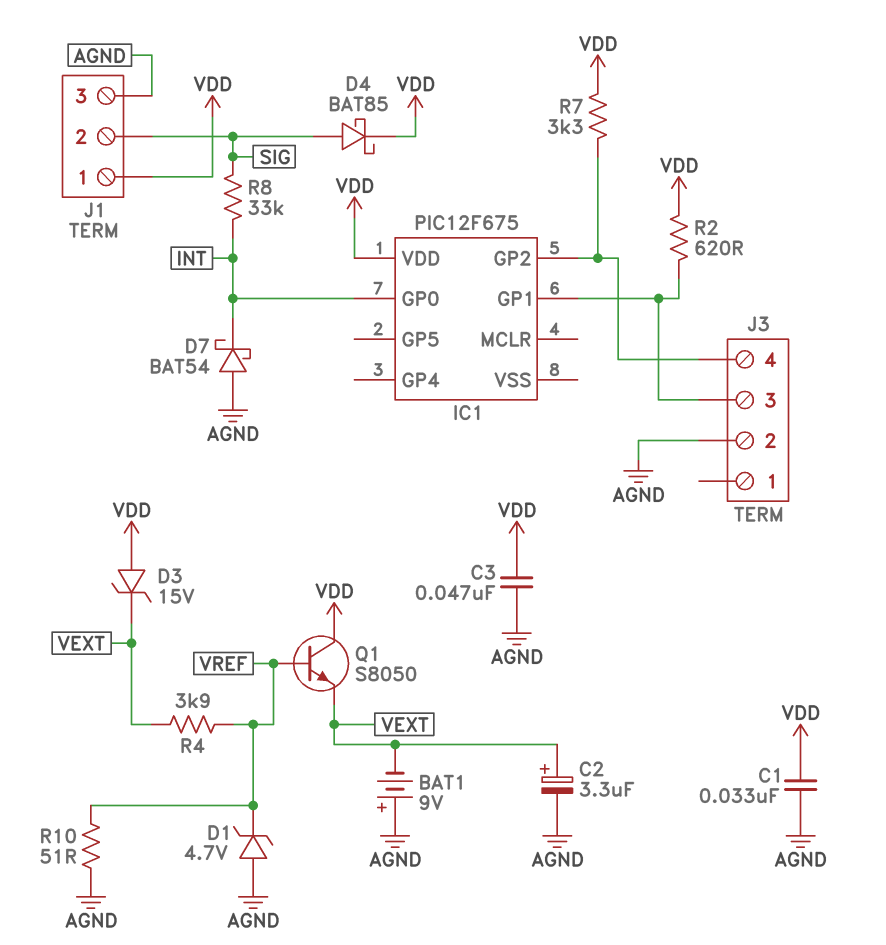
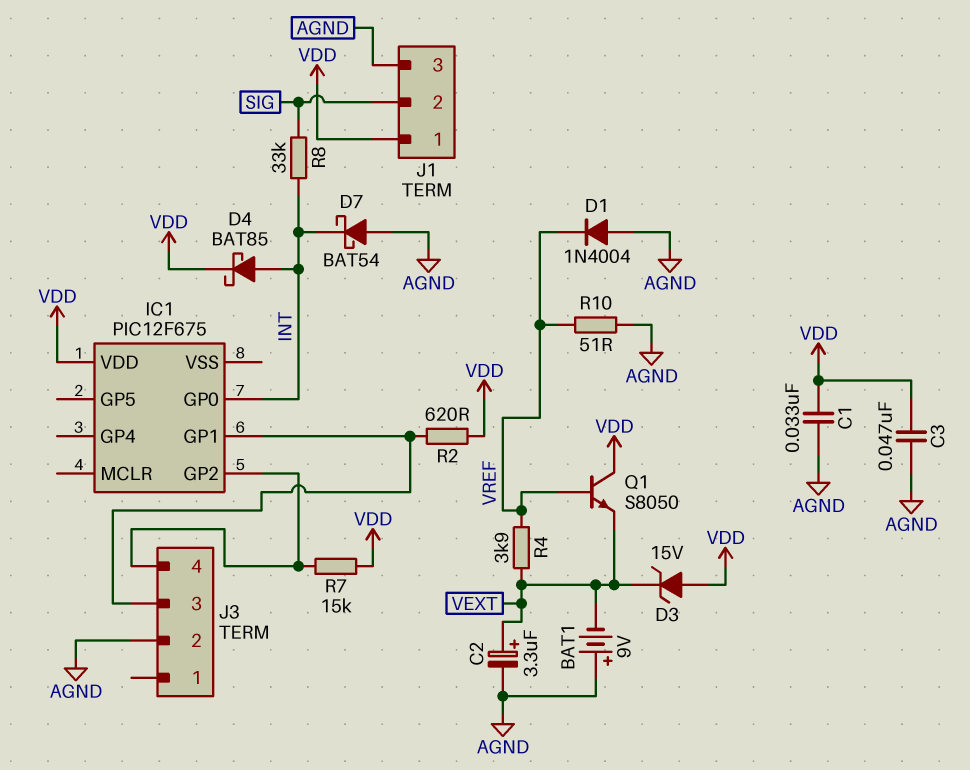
D1: zener 4.7V (A AGND, K VREF) -> diode 1N4004 (A AGND, K VREF)
D4: schottky BAT85 (A SIG, K VDD) -> schottky BAT85 (A INT, K VDD)
R7: 3.3k (IC1/GP2, VDD) -> 15k (IC1/GP2, VDD)

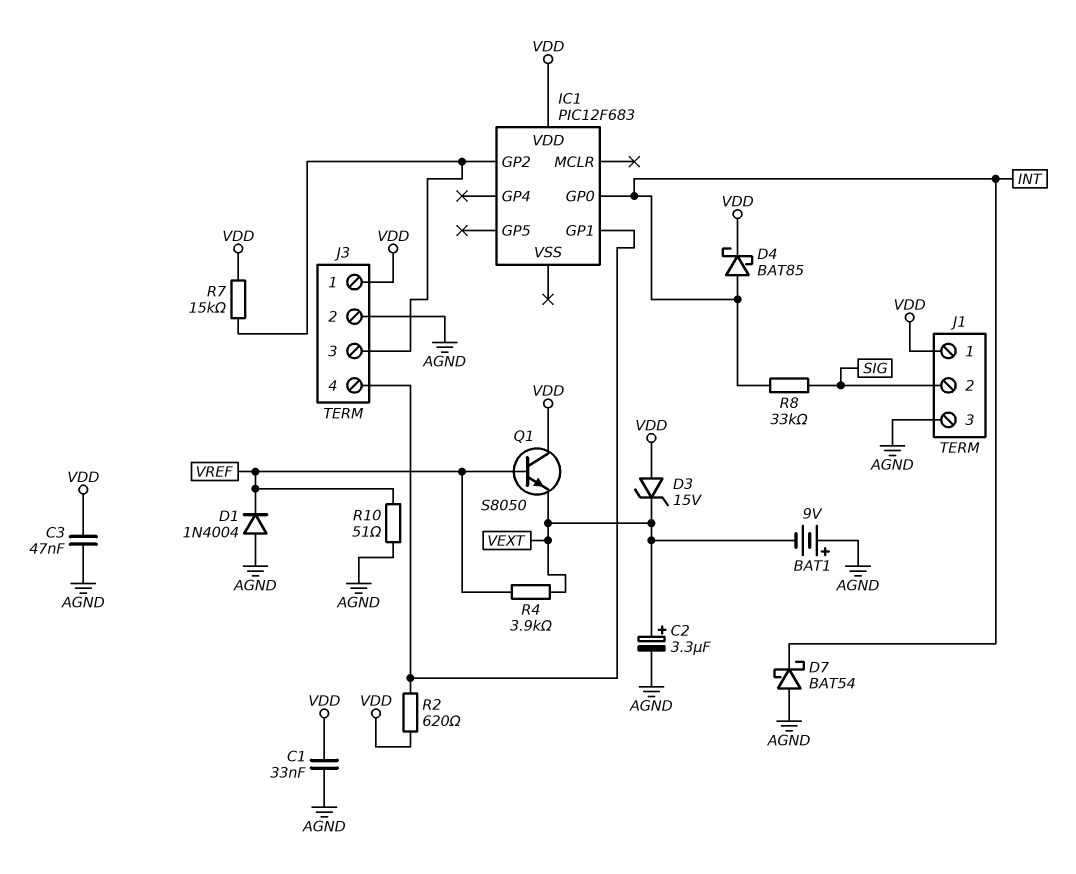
IC1: PIC12F675 -> PIC12F683
J3 pin 1: none -> VDD
J3 pin 3: IC1/GP1 -> IC1/GP2
J3 pin 4: IC1/GP2 -> IC1/GP1

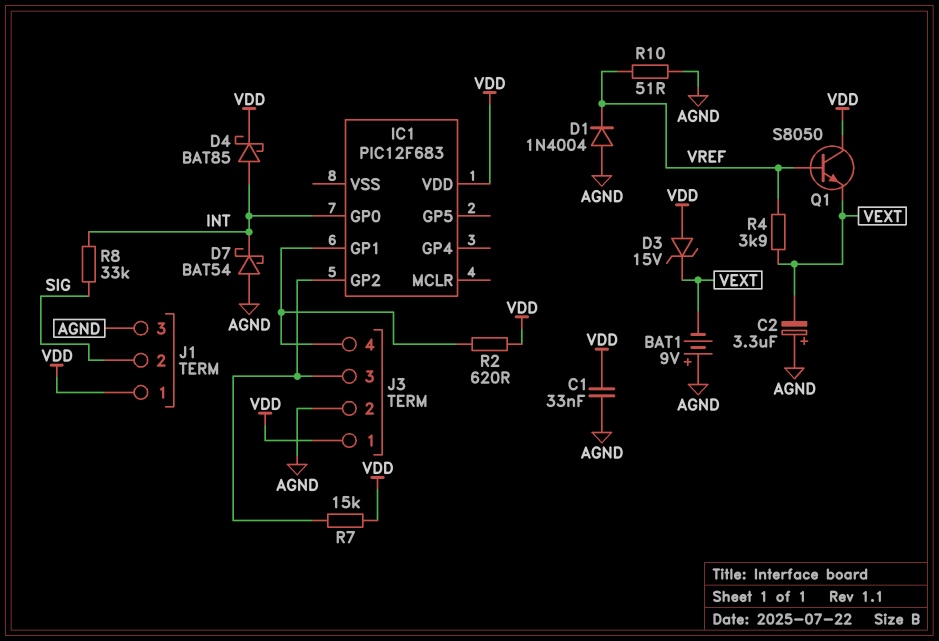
C2: 3.3uF (plus VEXT, minus AGND) -> 3.3uF (plus AGND, minus VEXT)
C3: 47nF (AGND, VDD) -> none

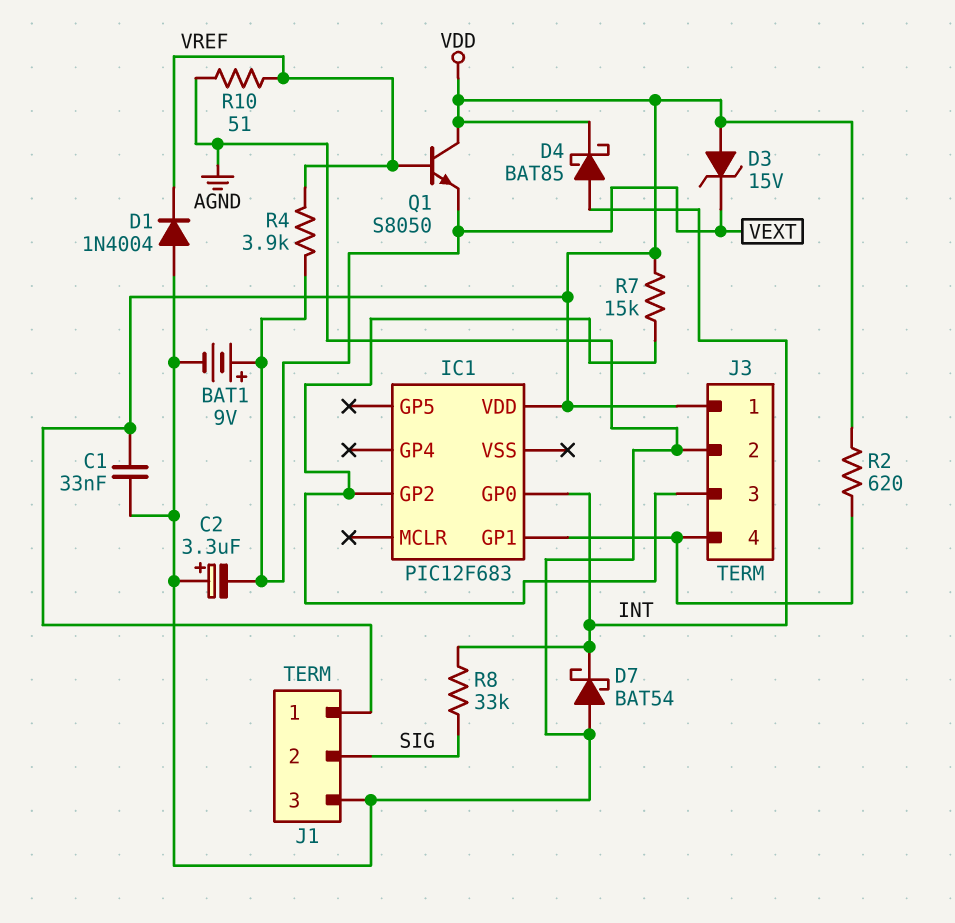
BAT1: 9V (plus AGND, minus VEXT) -> 9V (plus VEXT, minus AGND)

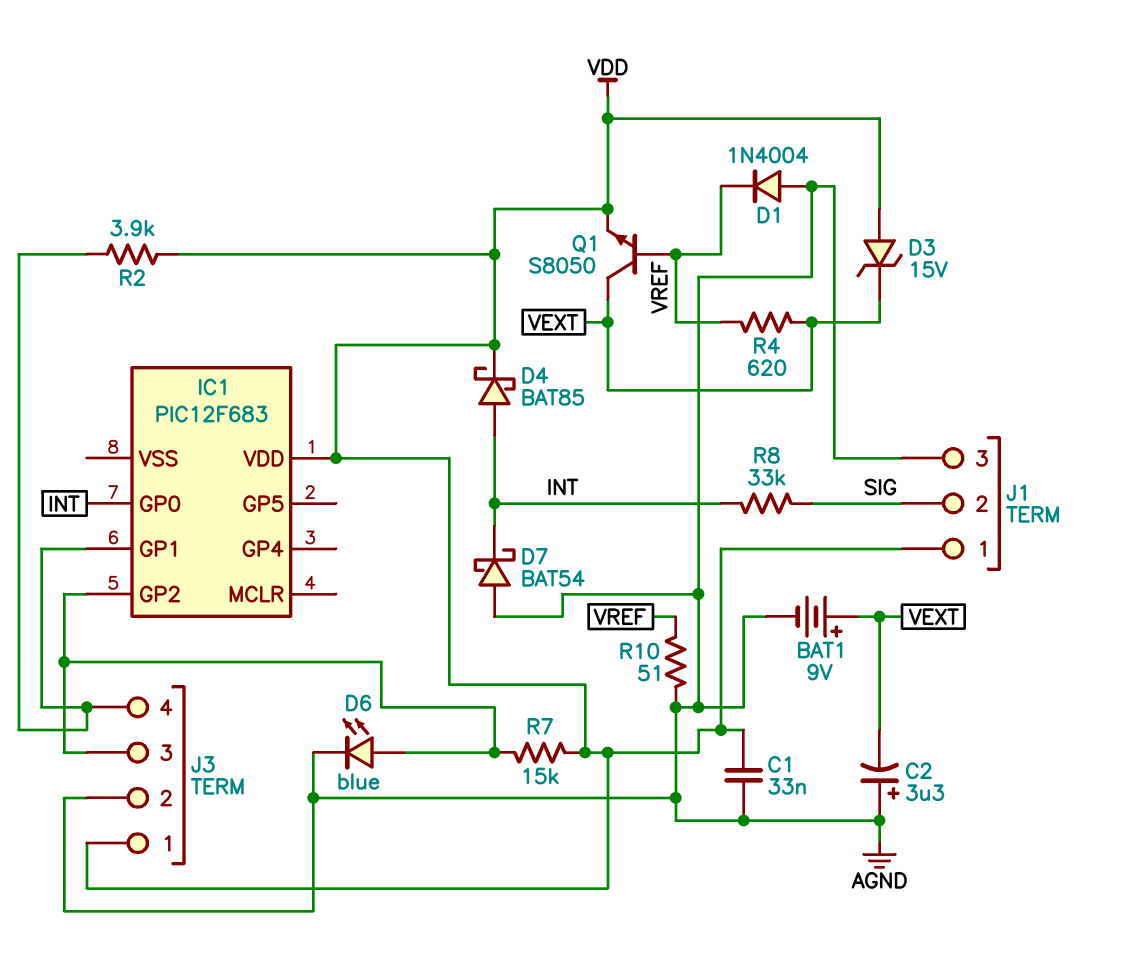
D6: none -> LED blue (A IC1/GP2, K AGND)
Q1: NPN S8050 (B VREF, C VDD, E VEXT) -> NPN S8050 (B VREF, C VEXT, E VDD)
R2: 620 (IC1/GP1, VDD) -> 3.9k (IC1/GP1, VDD)
R4: 3.9k (VEXT, VREF) -> 620 (VEXT, VREF)

